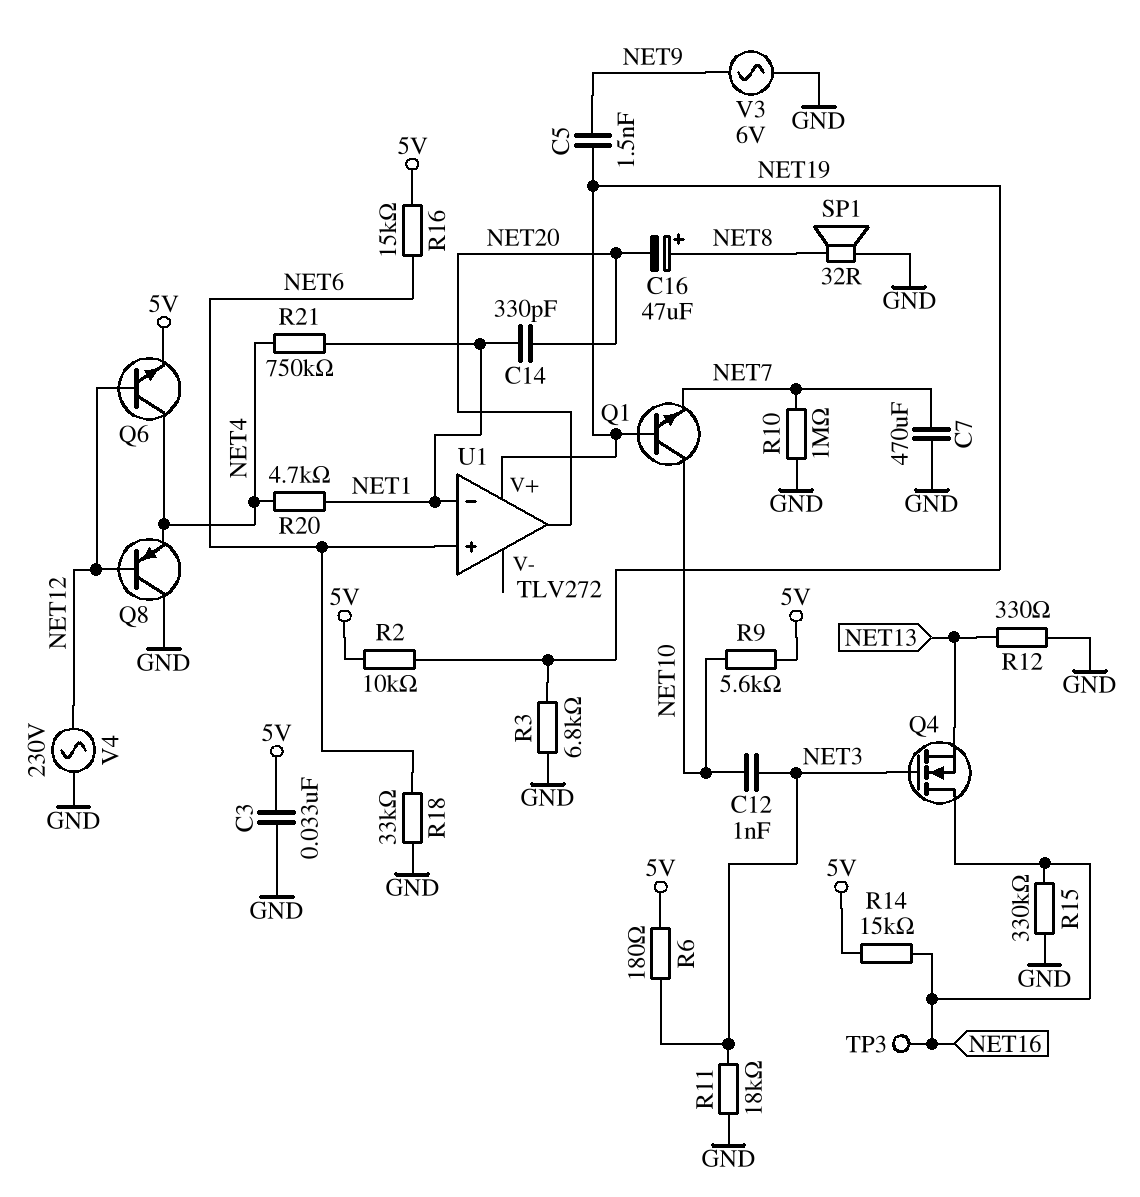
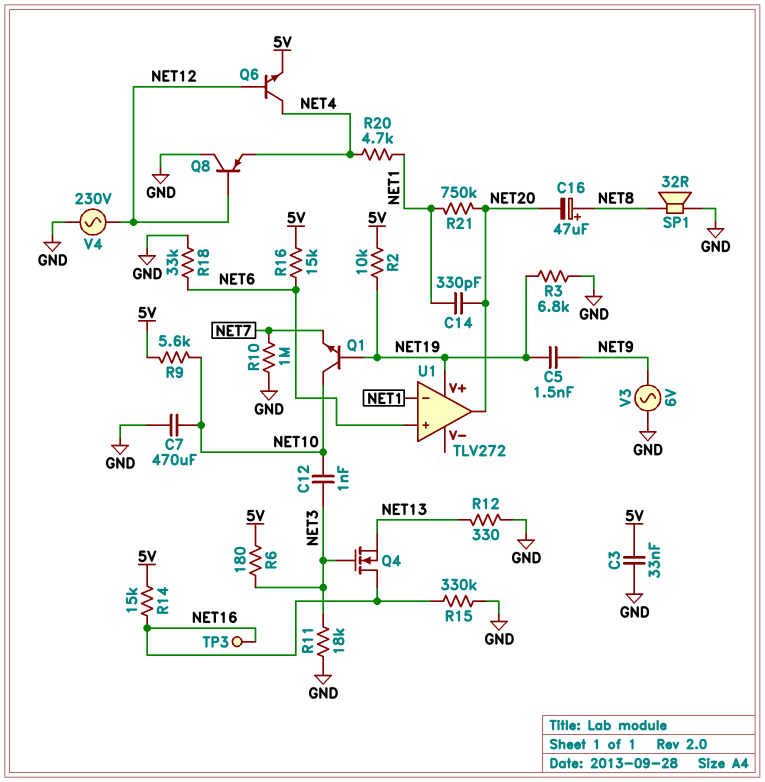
C7: 470uF (GND, NET7) -> 470uF (GND, NET10)
R21: 750k (NET1, NET4) -> 750k (NET1, NET20)

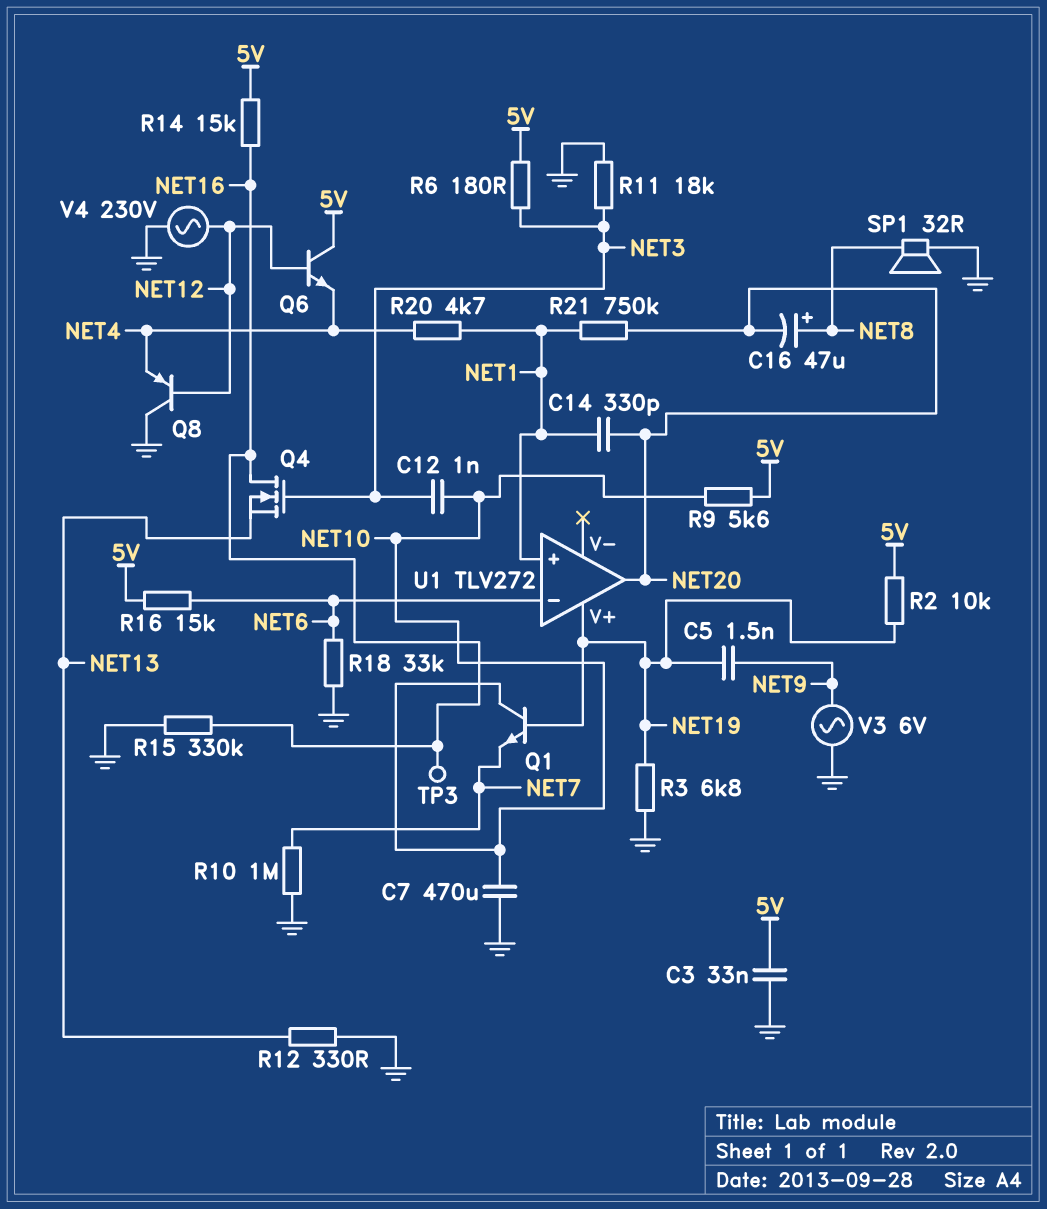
Q6: NPN (B NET12, C NET4, E 5V) -> NPN (B NET12, C 5V, E NET4)
U1 pin in+: NET6 -> NET1
U1 pin in-: NET1 -> NET6

